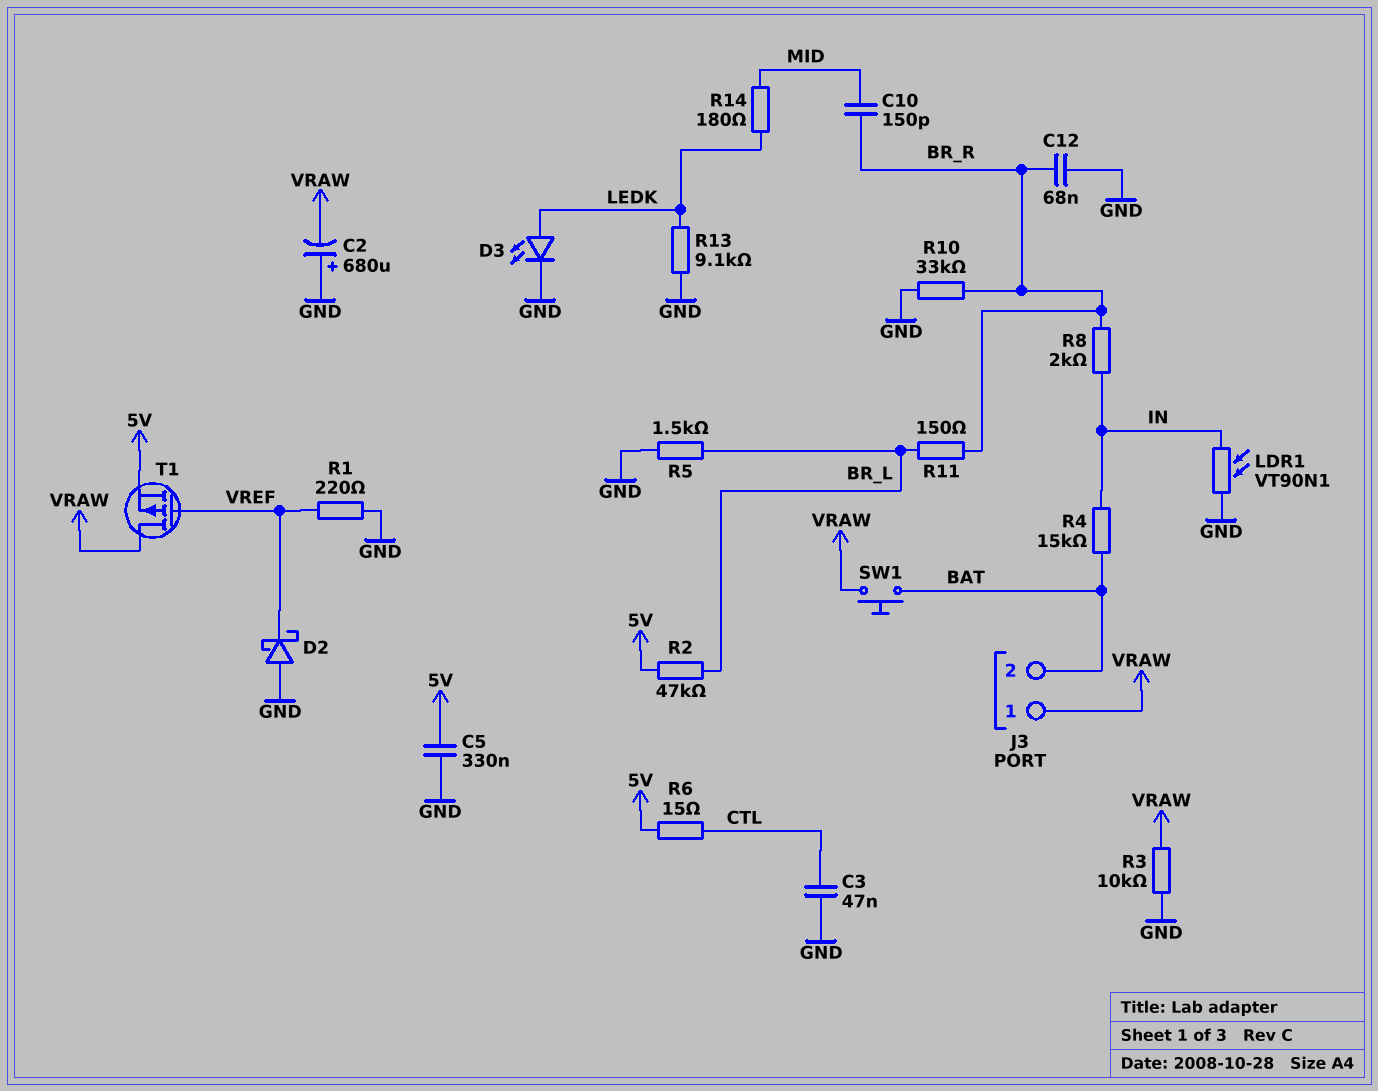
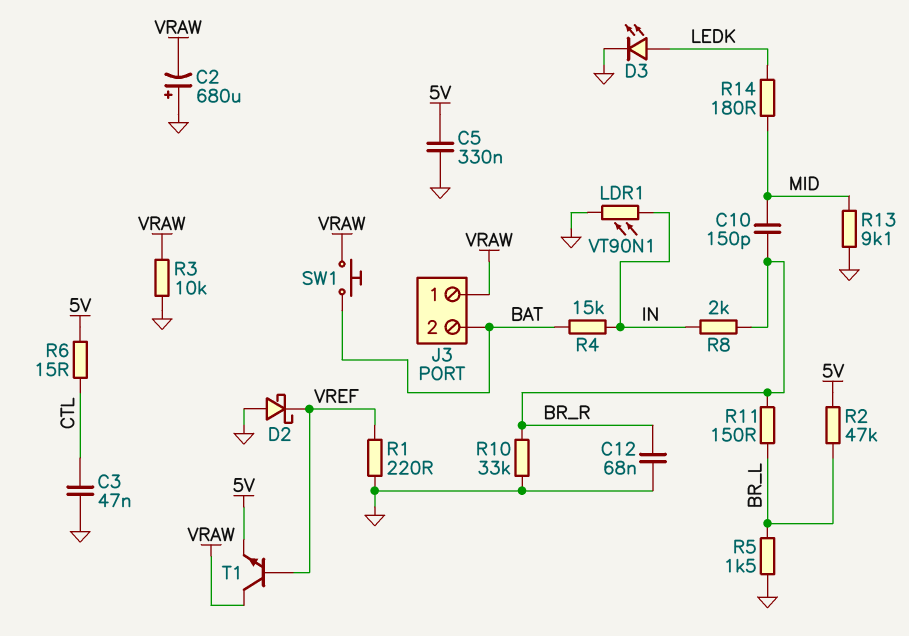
R13: 9.1k (GND, LEDK) -> 9.1k (GND, MID)
T1: PMOS (G VREF, D VRAW, S 5V) -> NPN (B VREF, C VRAW, E 5V)

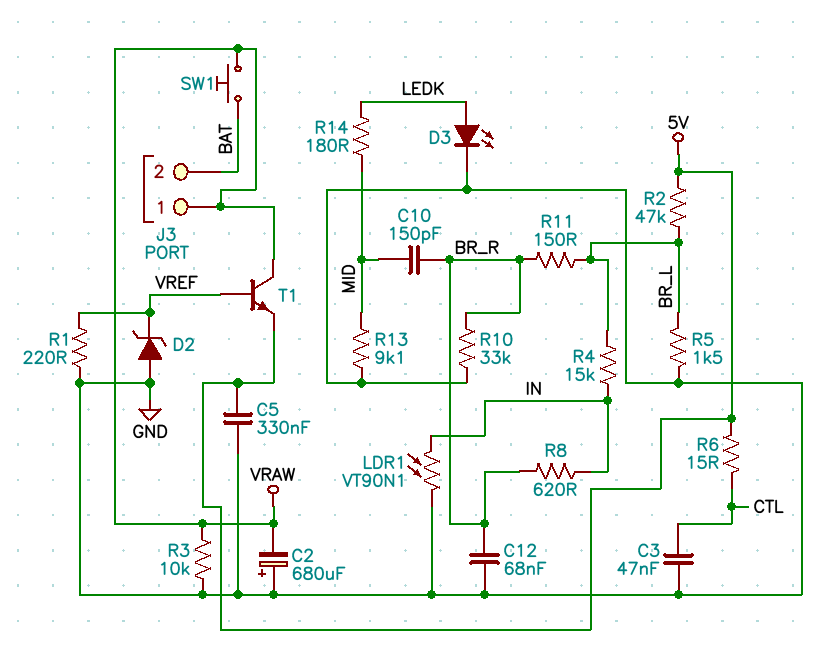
D2: schottky (A GND, K VREF) -> zener (A GND, K VREF)
R4: 15k (BAT, IN) -> 15k (BR_L, IN)
R8: 2k (BR_R, IN) -> 620 (BR_R, IN)

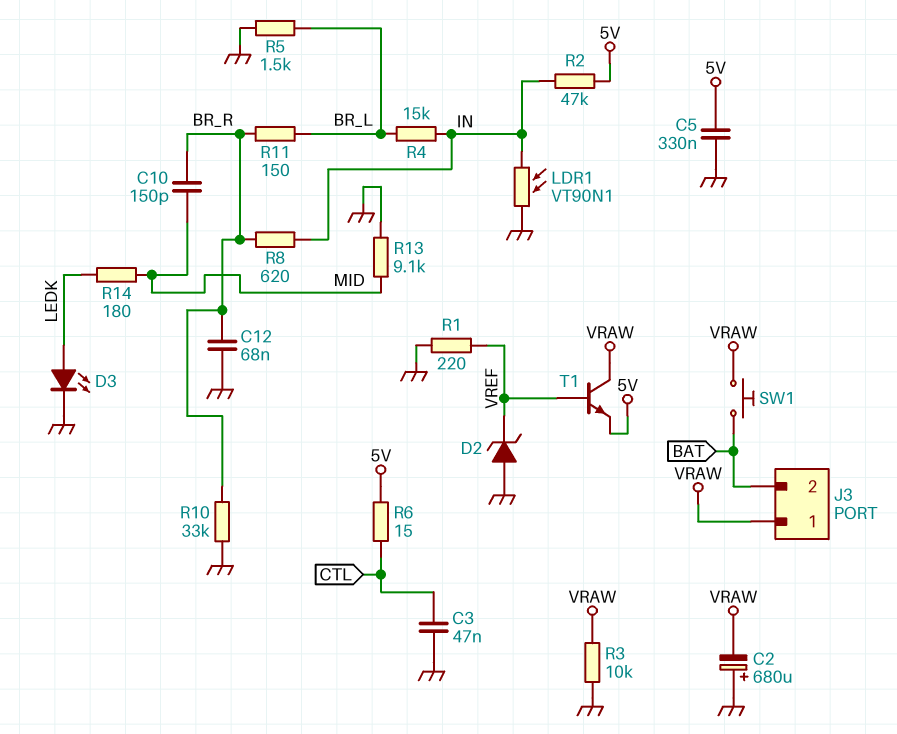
R2: 47k (5V, BR_L) -> 47k (5V, IN)

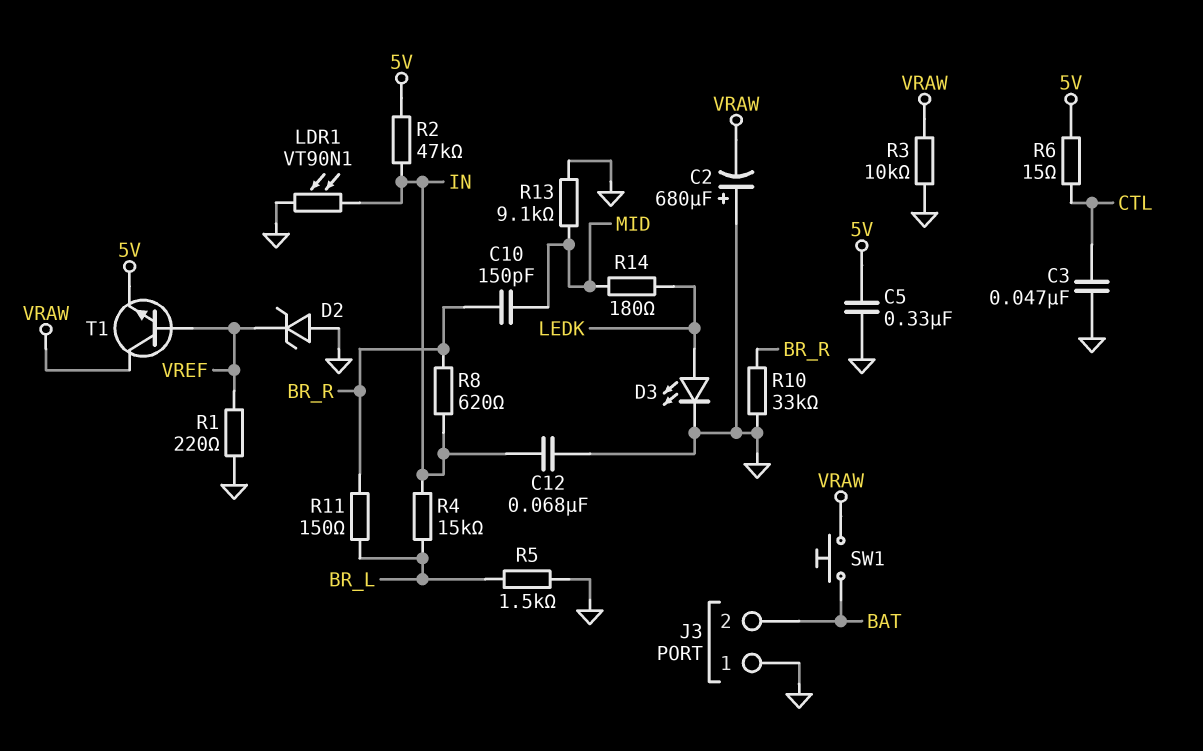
C12: 68nF (BR_R, GND) -> 68nF (GND, IN)
J3 pin 1: VRAW -> GND

